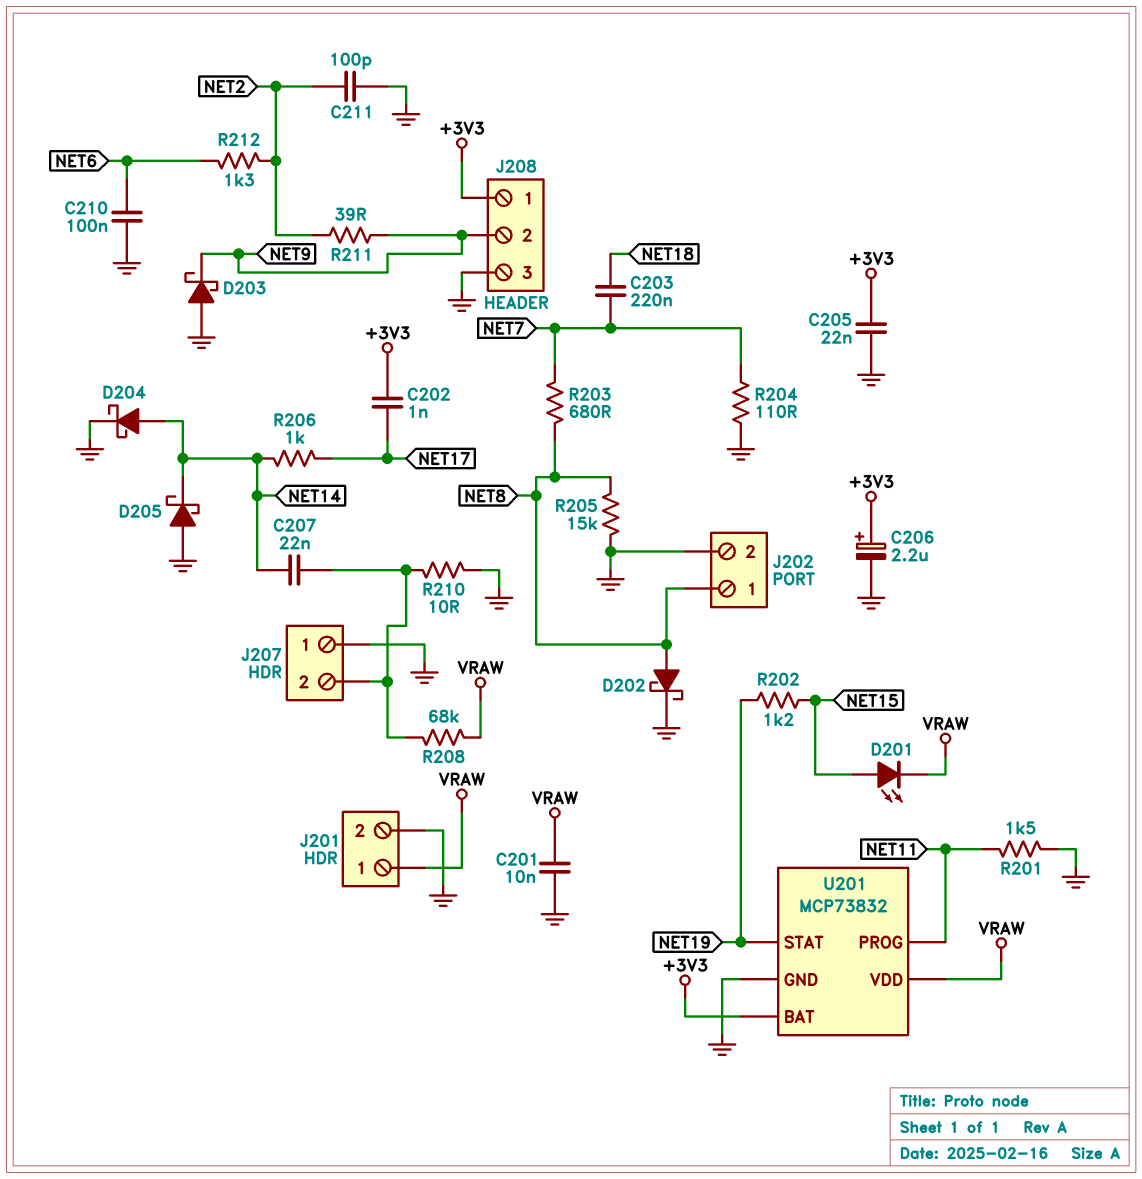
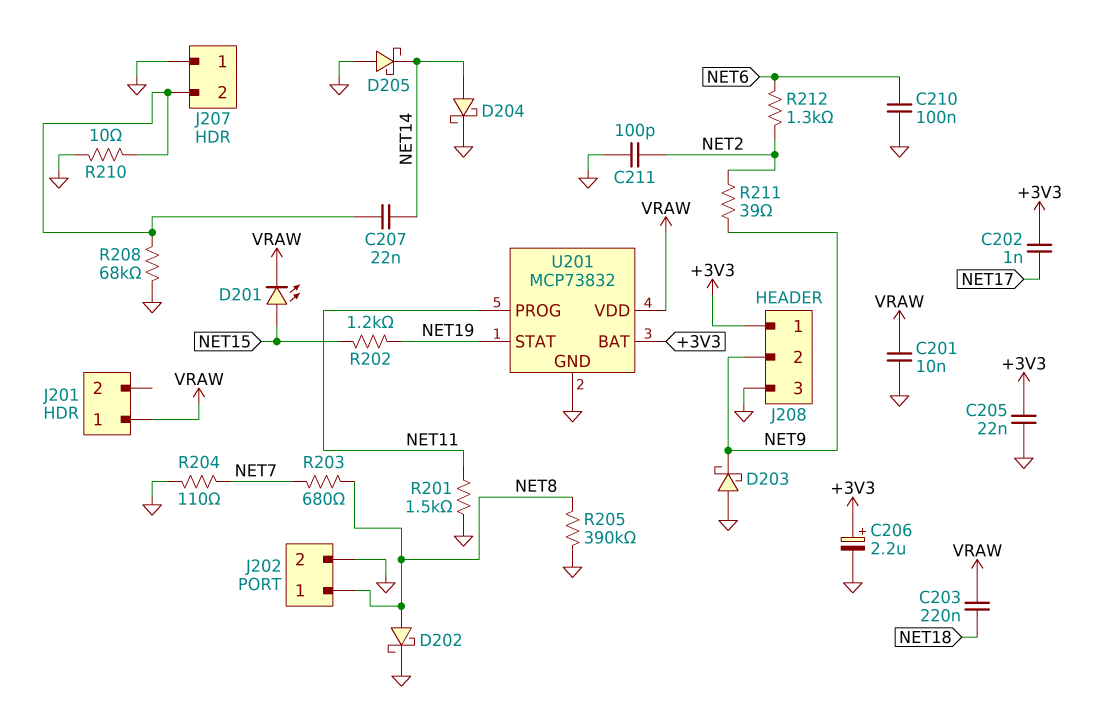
C203: 220nF (NET7, NET18) -> 220nF (NET18, VRAW)
J201 pin 2: GND -> none
R205: 15k (GND, NET8) -> 390k (GND, NET8)
R206: 1k (NET14, NET17) -> none
R208: 68k (J207/2, VRAW) -> 68k (GND, J207/2)

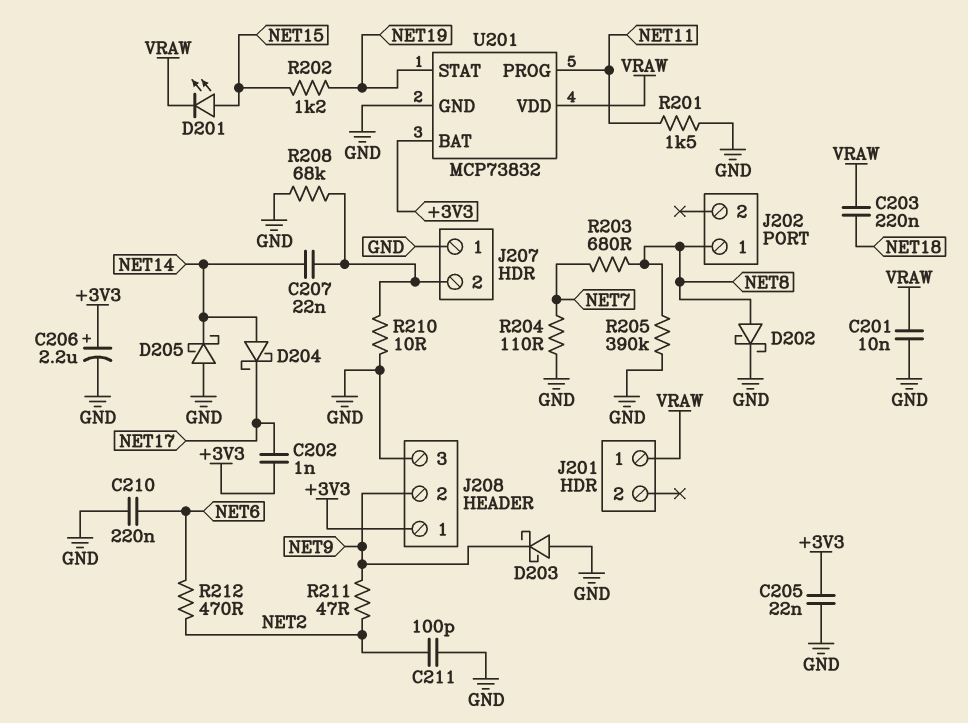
C210: 100nF (GND, NET6) -> 220nF (GND, NET6)
D204: schottky (A NET14, K GND) -> schottky (A NET14, K NET17)
J202 pin 2: GND -> none
R211: 39 (NET2, NET9) -> 47 (NET2, NET9)
R212: 1.3k (NET2, NET6) -> 470 (NET2, NET6)

